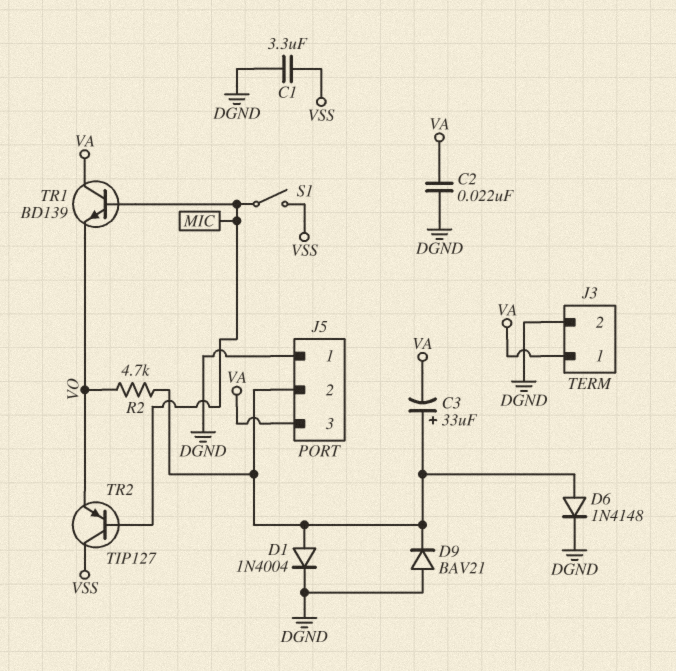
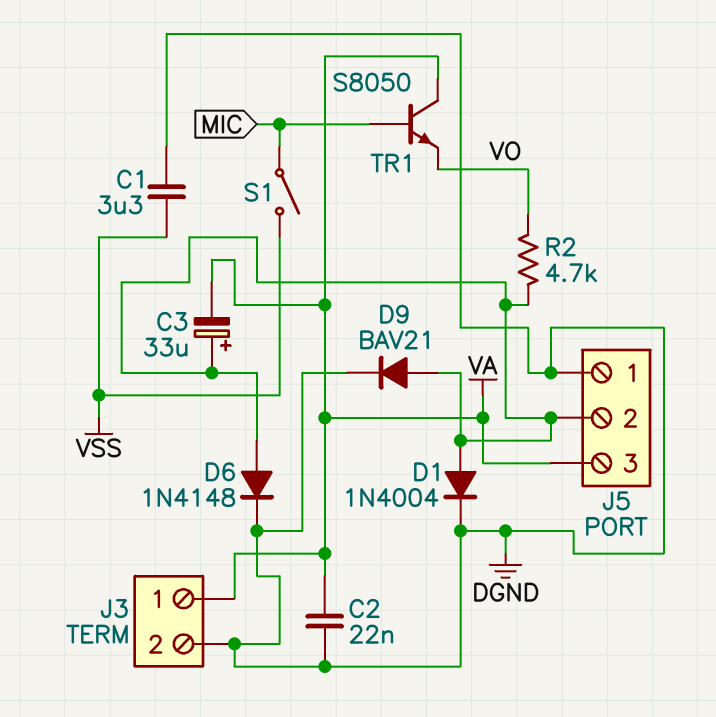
D9: diode BAV21 (A DGND, K J5/2) -> diode BAV21 (A J5/2, K DGND)
TR1: NPN BD139 (B MIC, C VA, E VO) -> NPN S8050 (B MIC, C VA, E VO)
TR2: PNP TIP127 (B MIC, C VSS, E VO) -> none

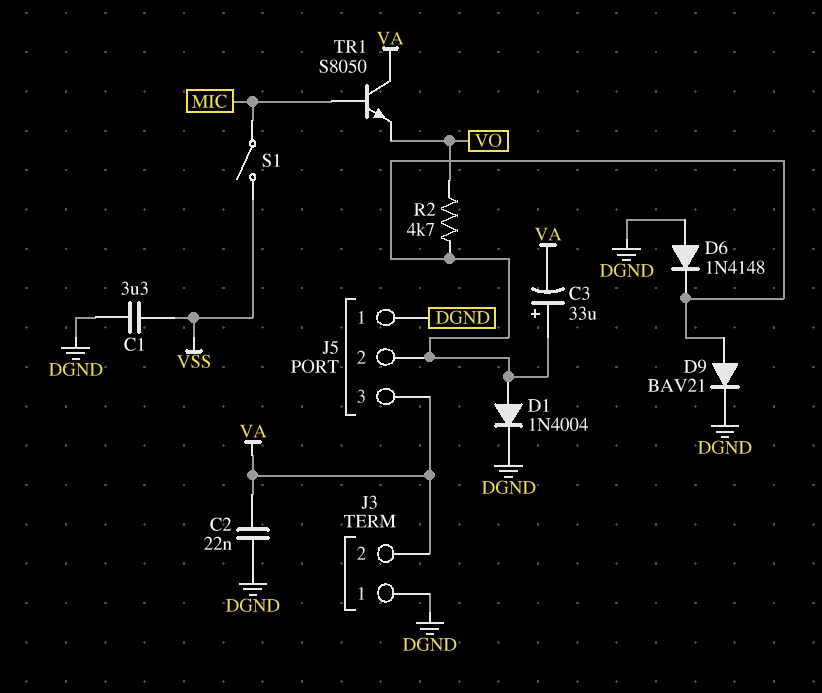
D6: diode 1N4148 (A J5/2, K DGND) -> diode 1N4148 (A DGND, K J5/2)
J3 pin 1: VA -> DGND
J3 pin 2: DGND -> VA

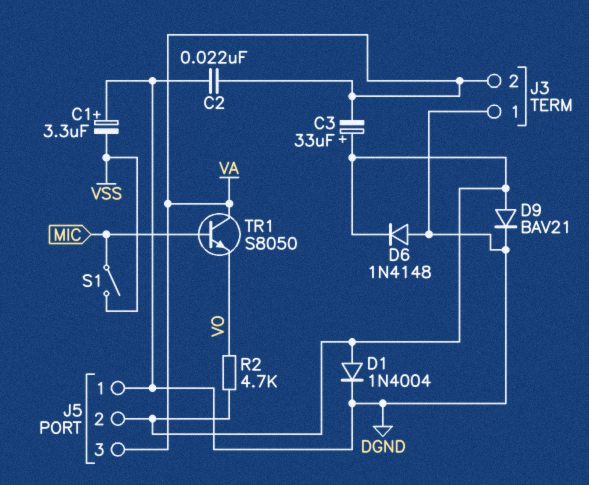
C1: 3.3uF (DGND, VSS) -> 3.3uF (plus DGND, minus VSS)

